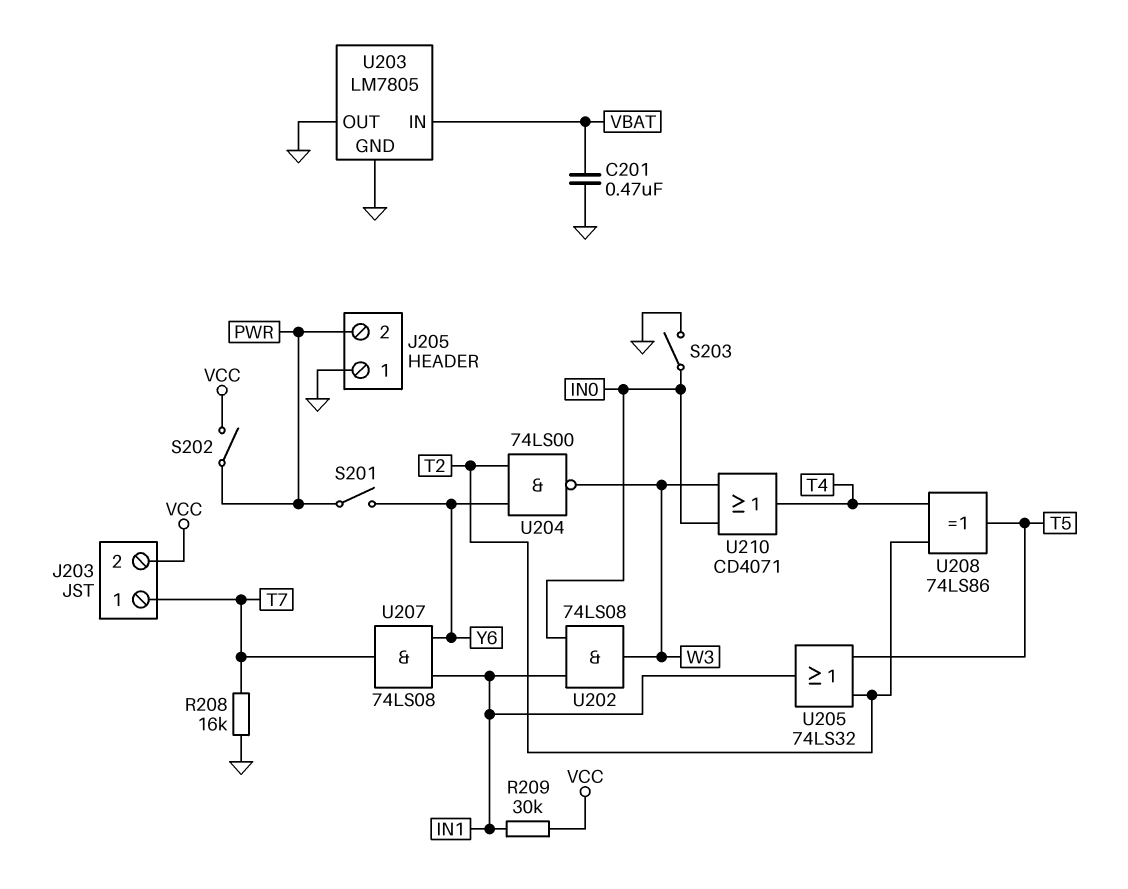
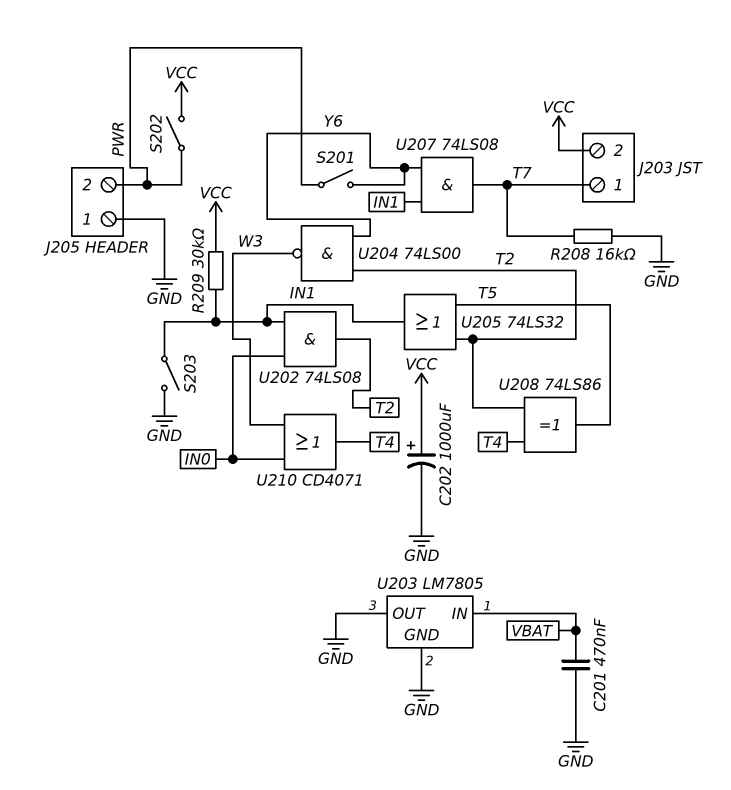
C202: none -> 1000uF (plus VCC, minus GND)
S203: switch (GND, IN0) -> switch (GND, IN1)
U202: AND 74LS08 (in IN0, in IN1, out W3) -> AND 74LS08 (in IN0, in IN1, out T2)

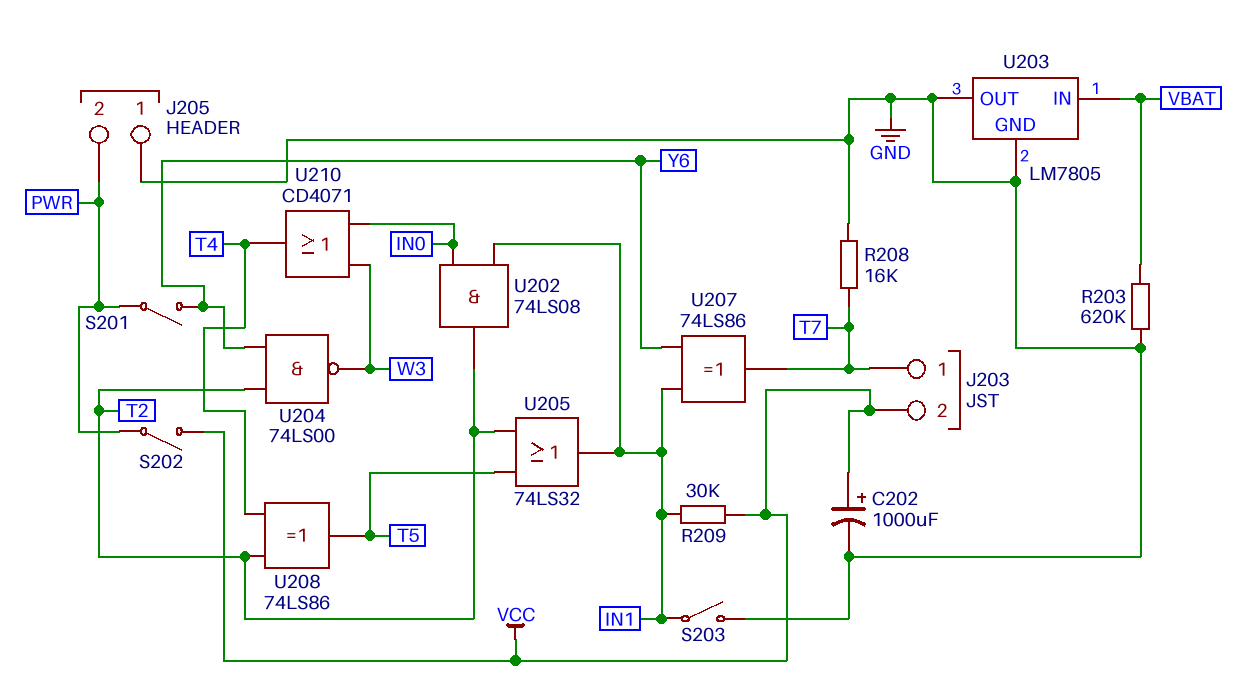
C201: 470nF (GND, VBAT) -> none
R203: none -> 620k (GND, VBAT)
U207: AND 74LS08 (in IN1, in Y6, out T7) -> XOR 74LS86 (in IN1, in Y6, out T7)

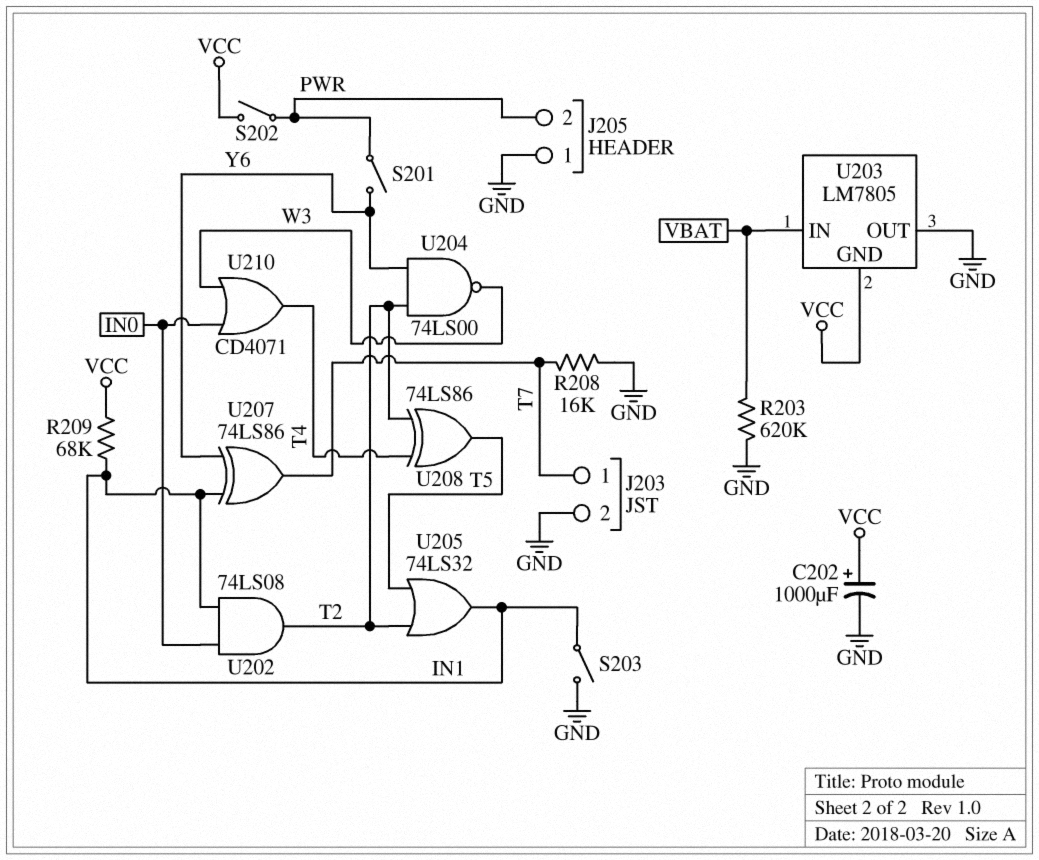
J203 pin 2: VCC -> GND
R209: 30k (IN1, VCC) -> 68k (IN1, VCC)
U203 pin GND: GND -> VCC

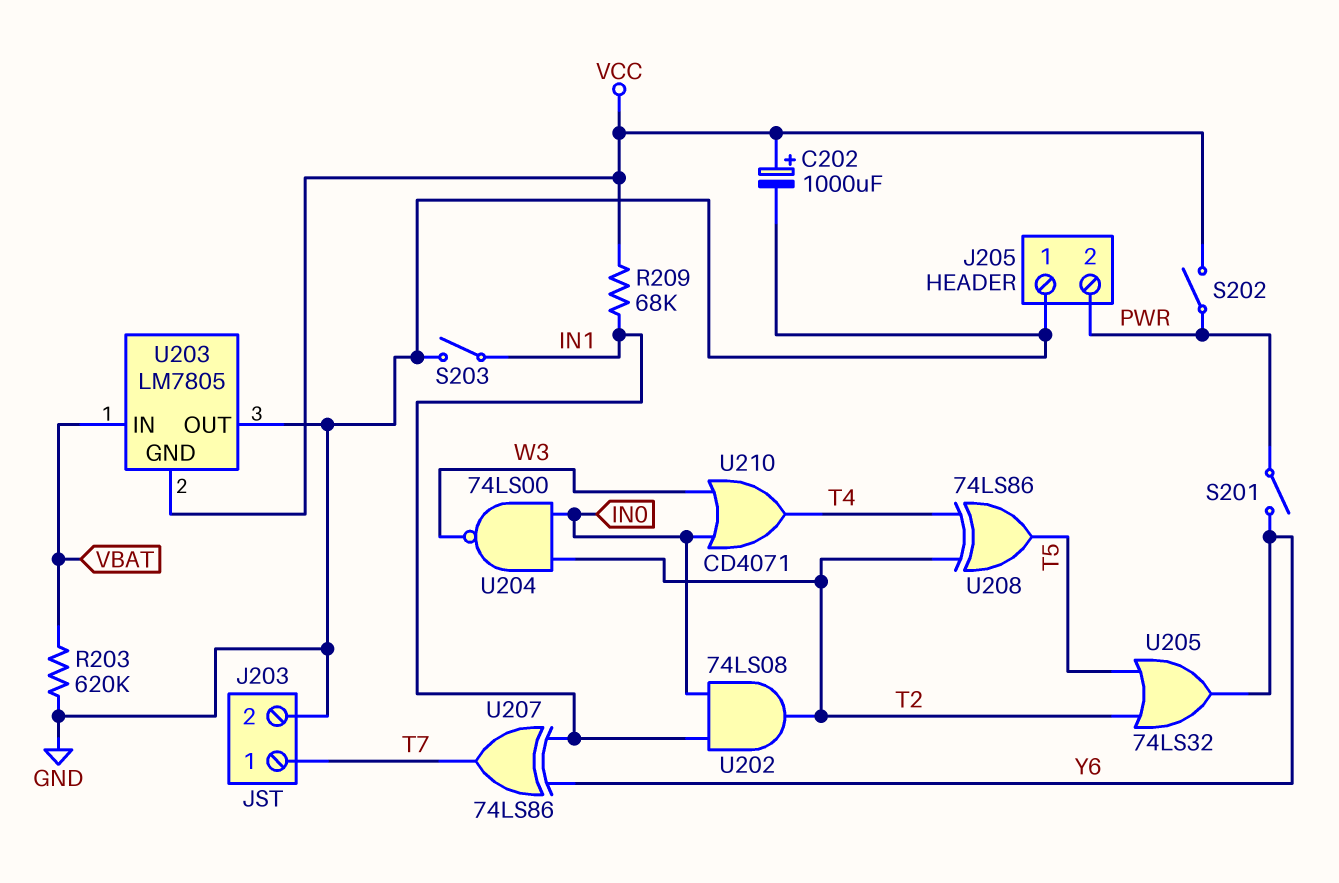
R208: 16k (GND, T7) -> none
U204: NAND 74LS00 (in T2, in Y6, out W3) -> NAND 74LS00 (in IN0, in T2, out W3)
U205: OR 74LS32 (in T2, in T5, out IN1) -> OR 74LS32 (in T2, in T5, out Y6)

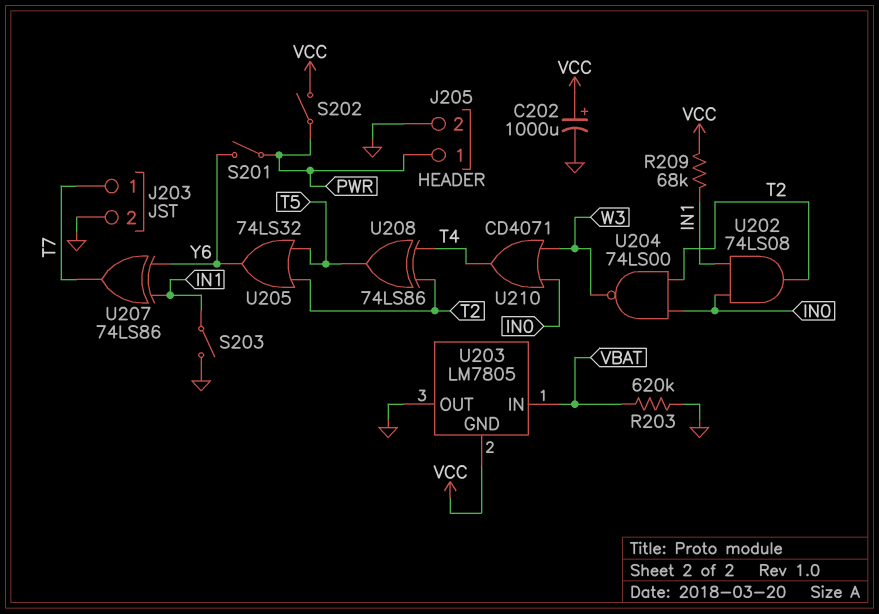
J205 pin 1: GND -> PWR
J205 pin 2: PWR -> GND

